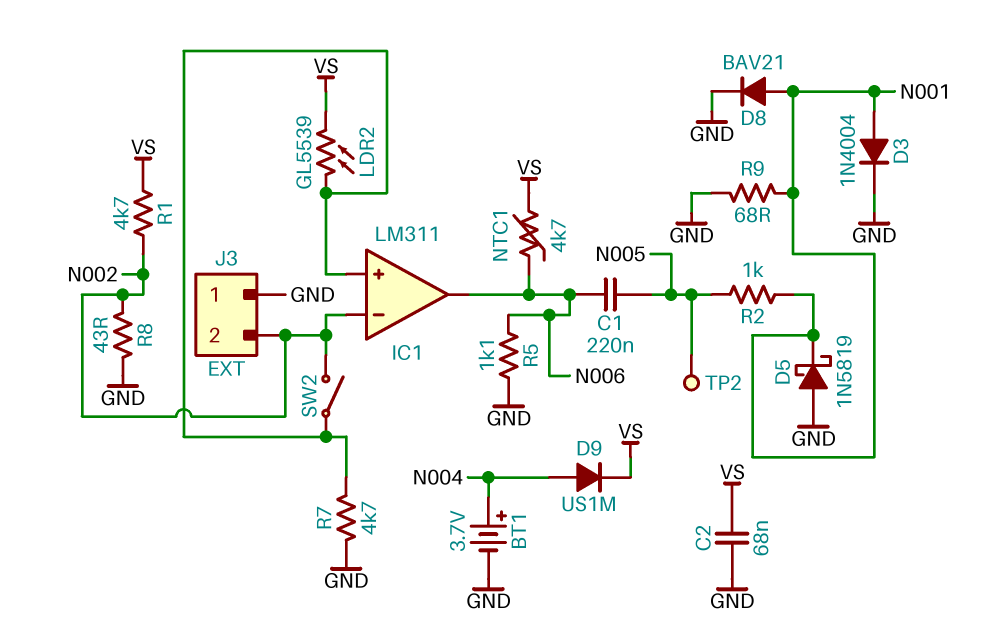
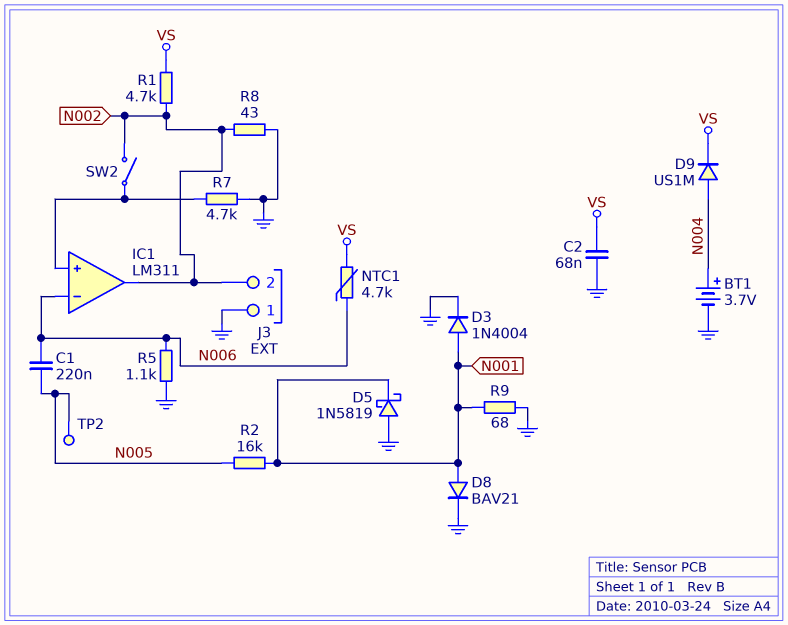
IC1 pin in-: N002 -> N006
IC1 pin out: N006 -> N002
LDR2: GL5539 (IC1/in+, VS) -> none
R2: 1k (N001, N005) -> 16k (N001, N005)

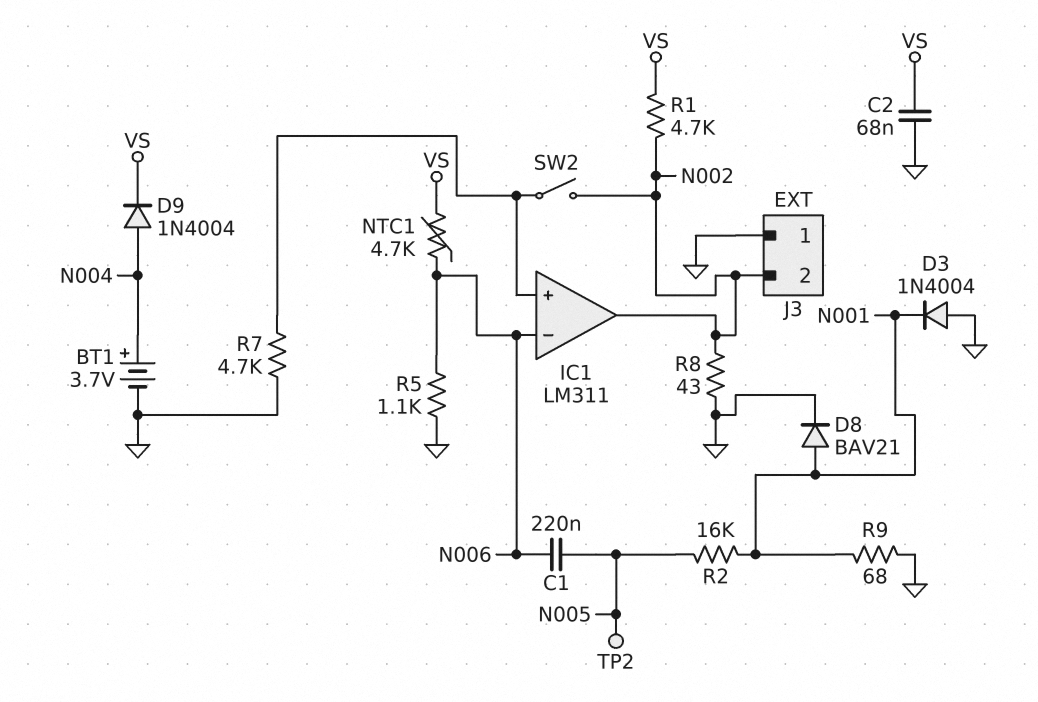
D3: diode 1N4004 (A N001, K GND) -> diode 1N4004 (A GND, K N001)
D5: schottky 1N5819 (A GND, K N001) -> none
D9: diode US1M (A N004, K VS) -> diode 1N4004 (A N004, K VS)

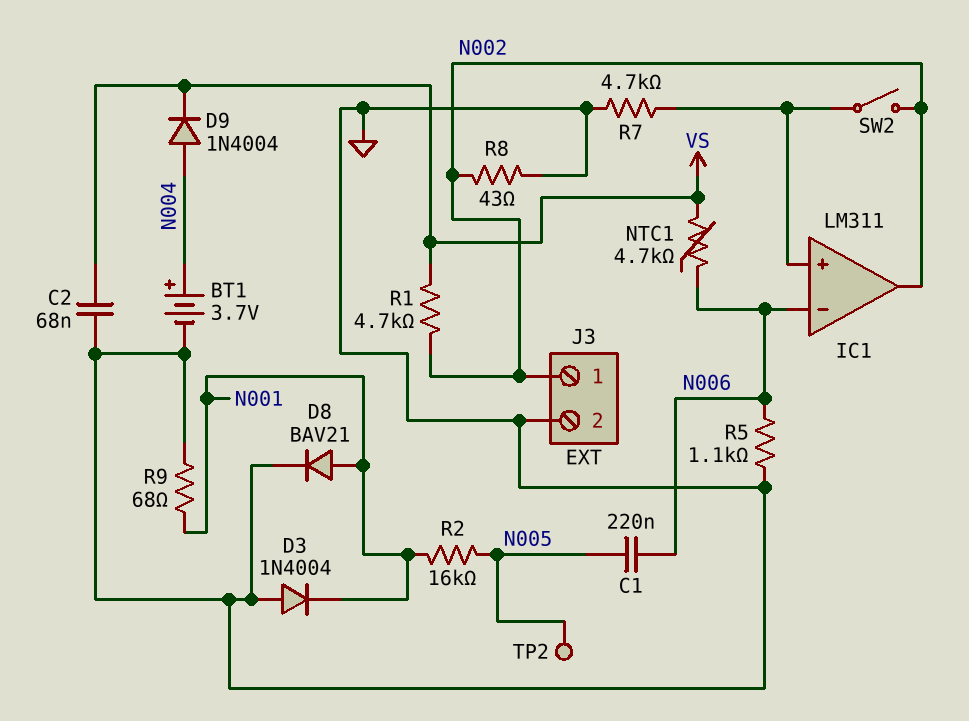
J3 pin 1: GND -> N002
J3 pin 2: N002 -> GND

